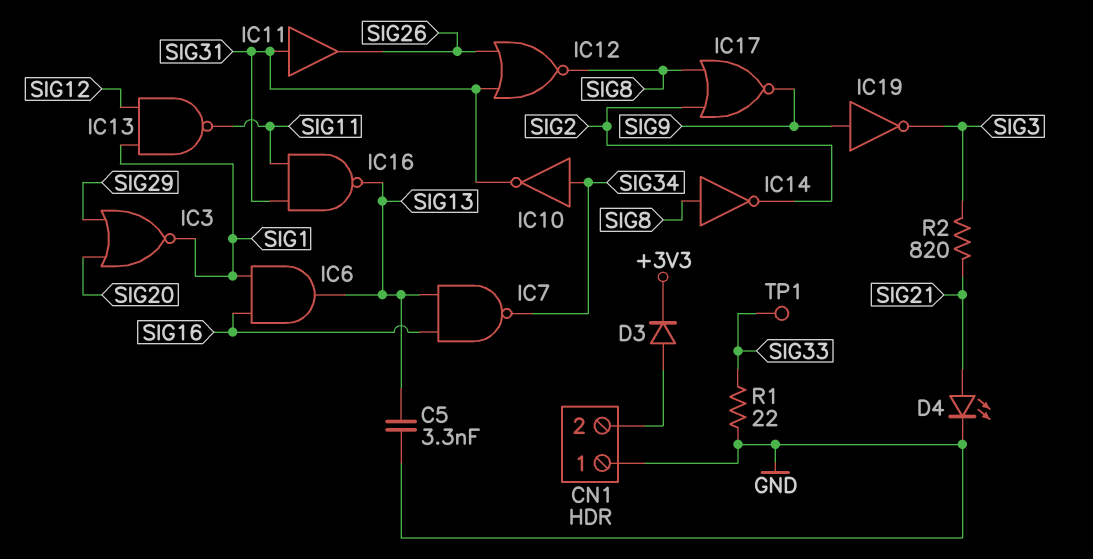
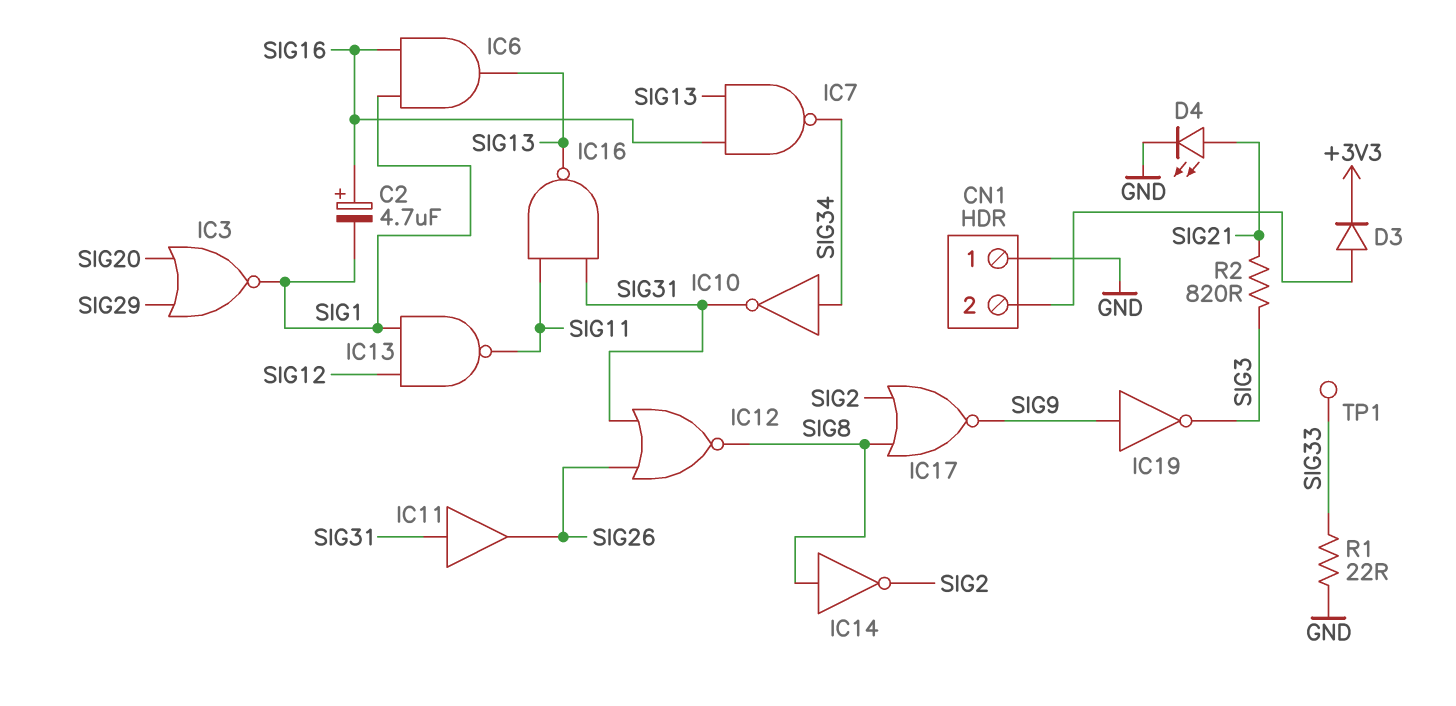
C2: none -> 4.7uF (plus SIG16, minus SIG1)
C5: 3.3nF (GND, SIG13) -> none

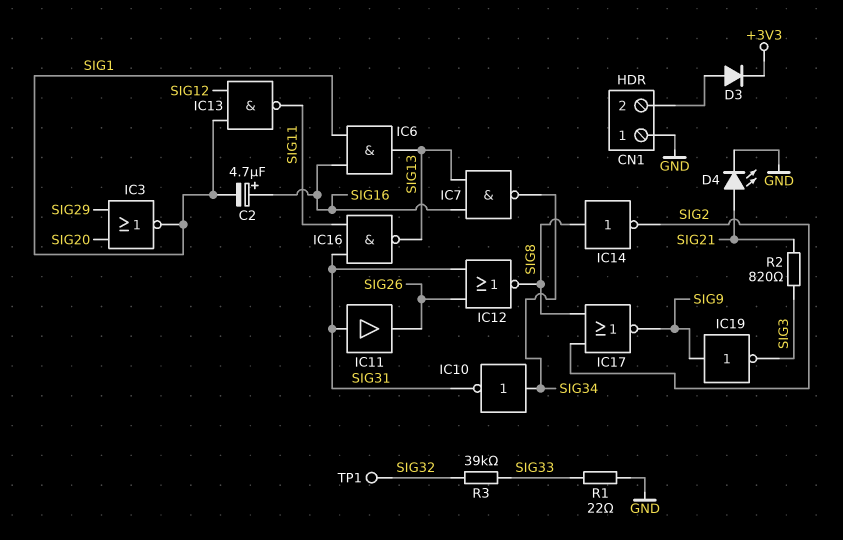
R3: none -> 39k (SIG32, SIG33)
TP1: test point (SIG33) -> test point (SIG32)

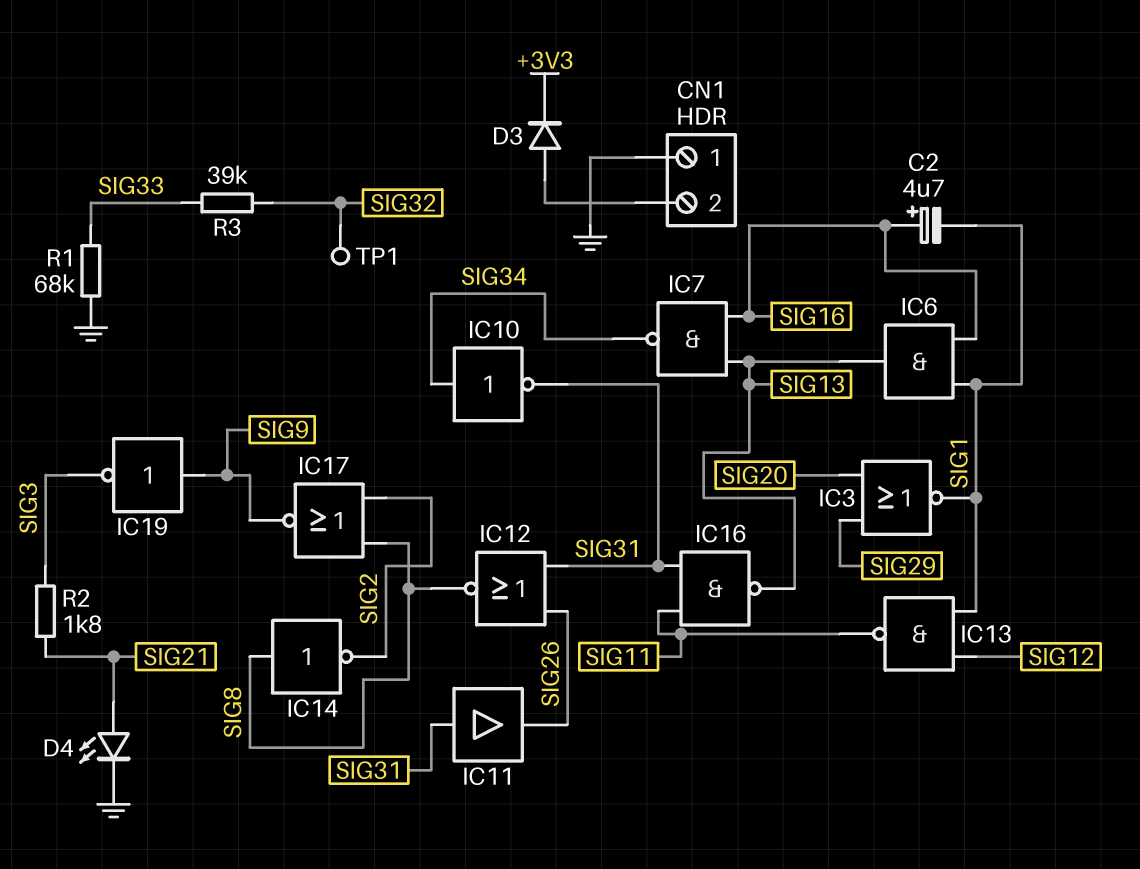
R1: 22 (GND, SIG33) -> 68k (GND, SIG33)
R2: 820 (SIG3, SIG21) -> 1.8k (SIG3, SIG21)

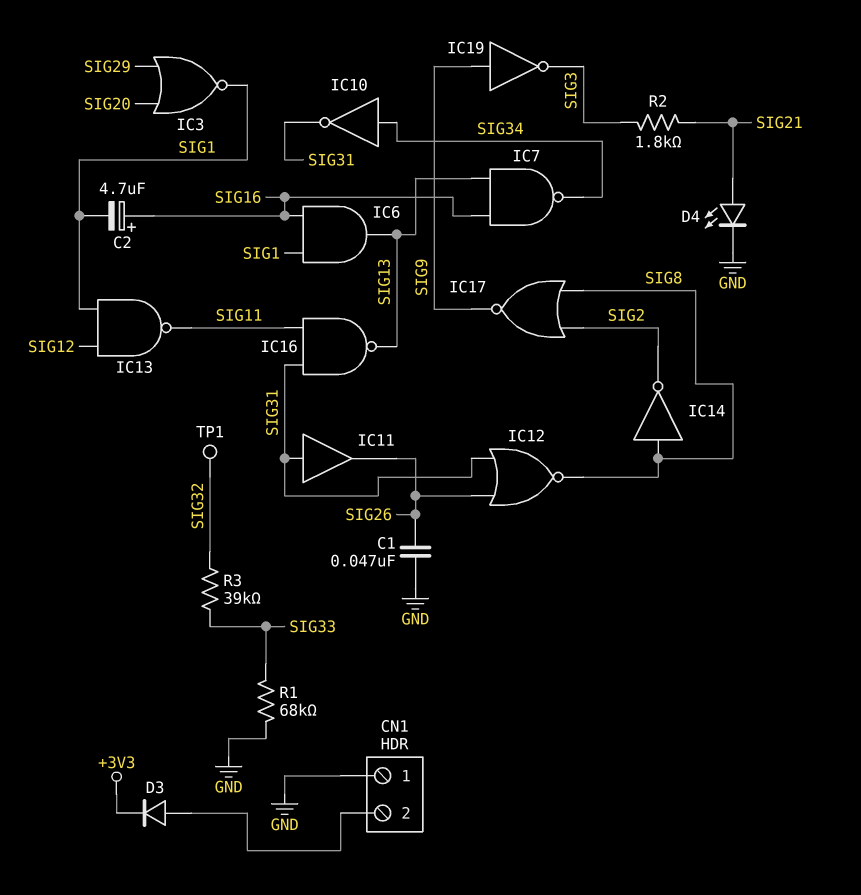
C1: none -> 47nF (GND, SIG26)

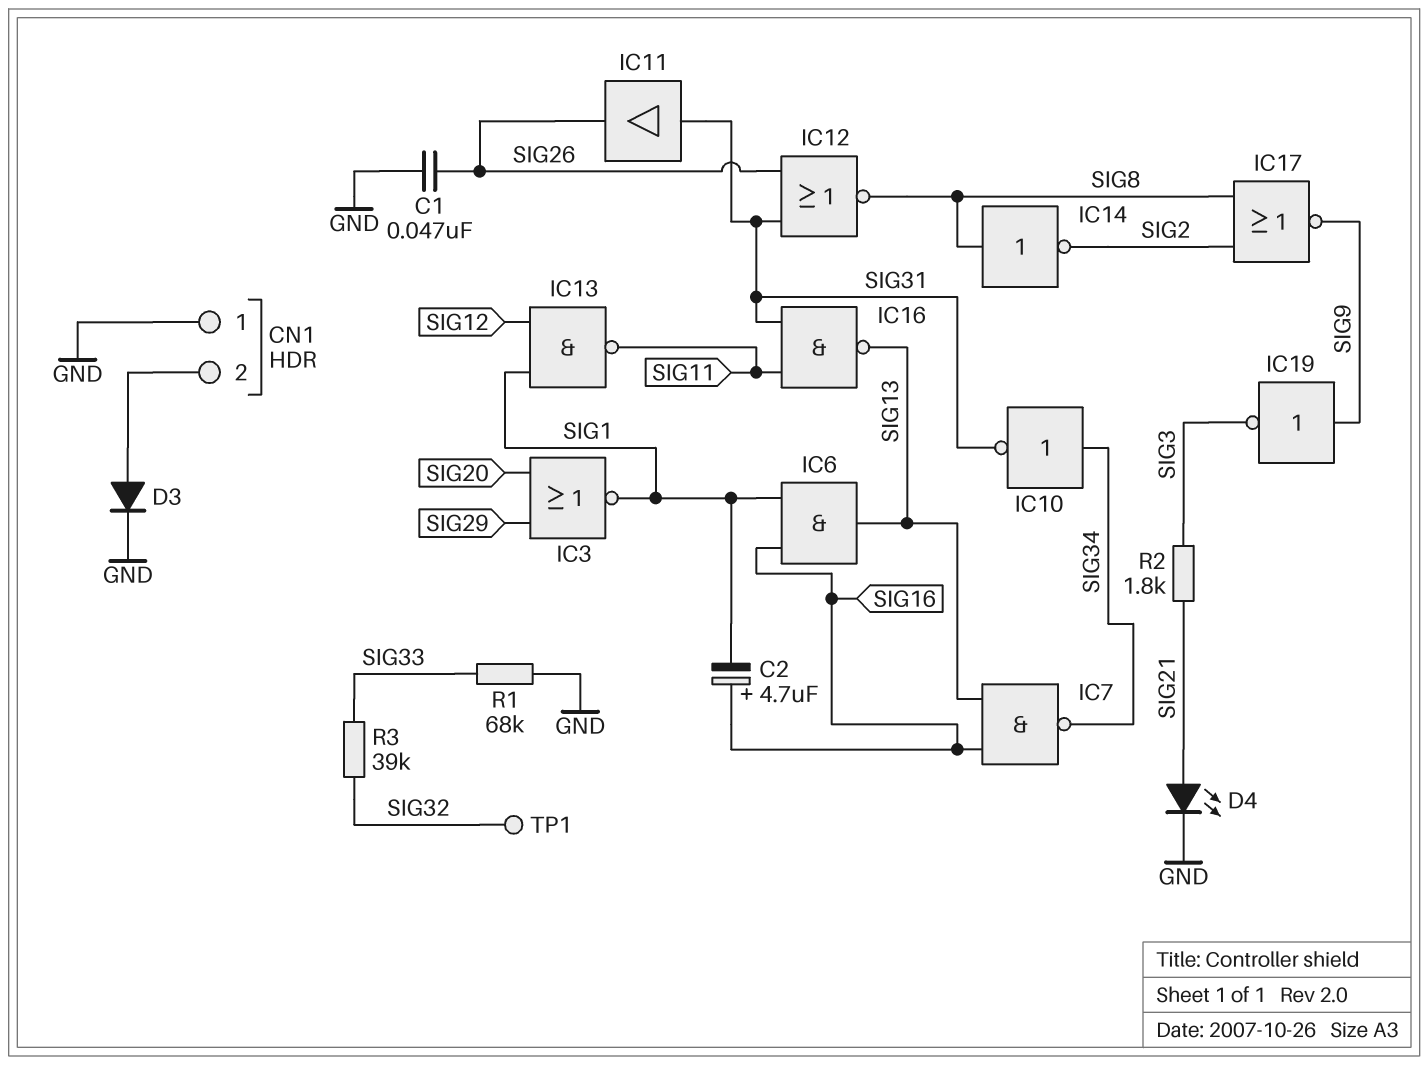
D3: diode (A CN1/2, K +3V3) -> diode (A CN1/2, K GND)

